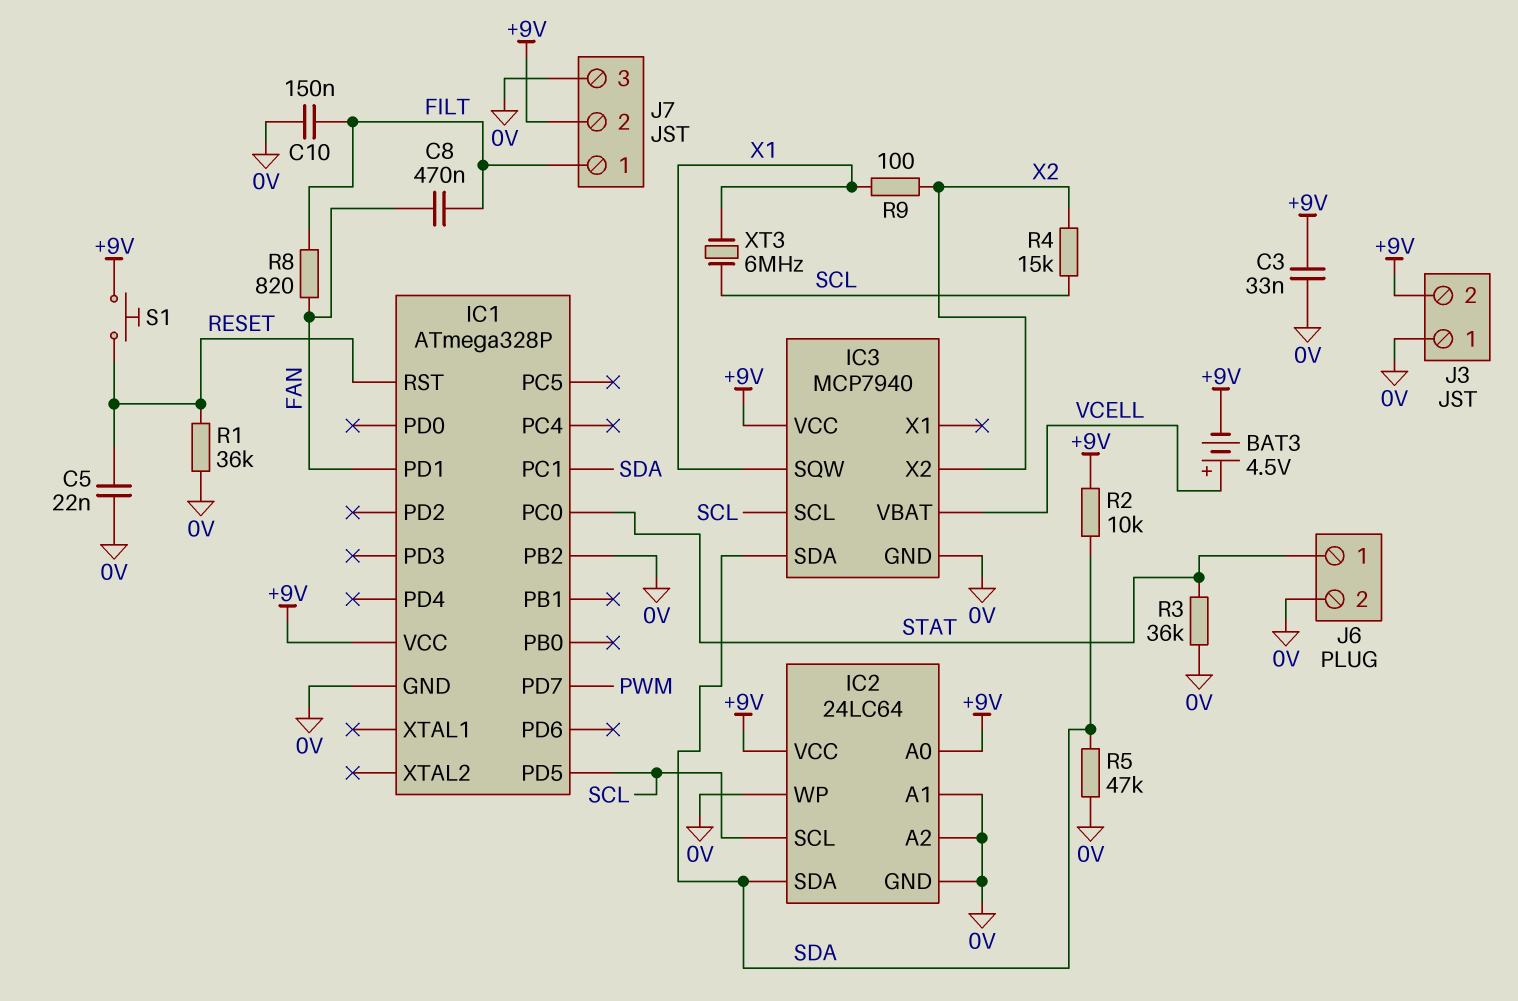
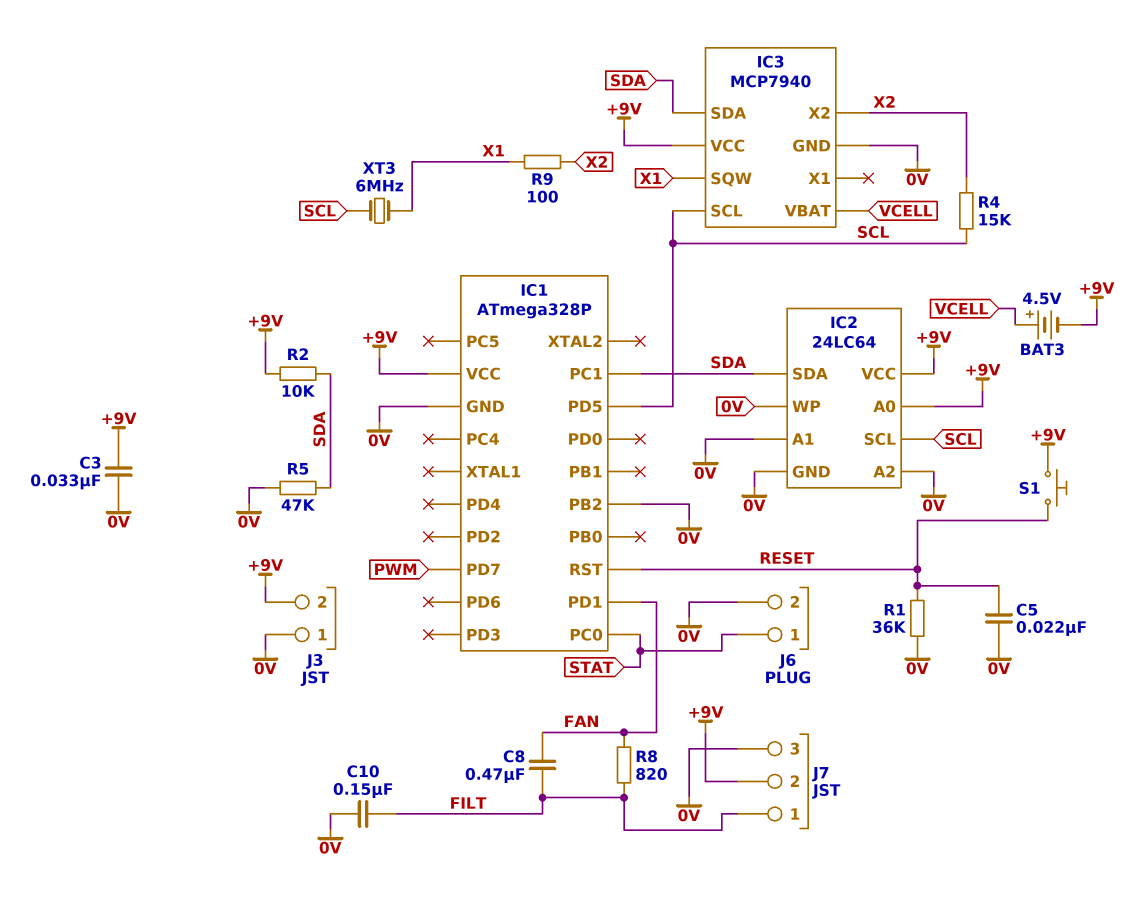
R3: 36k (0V, STAT) -> none

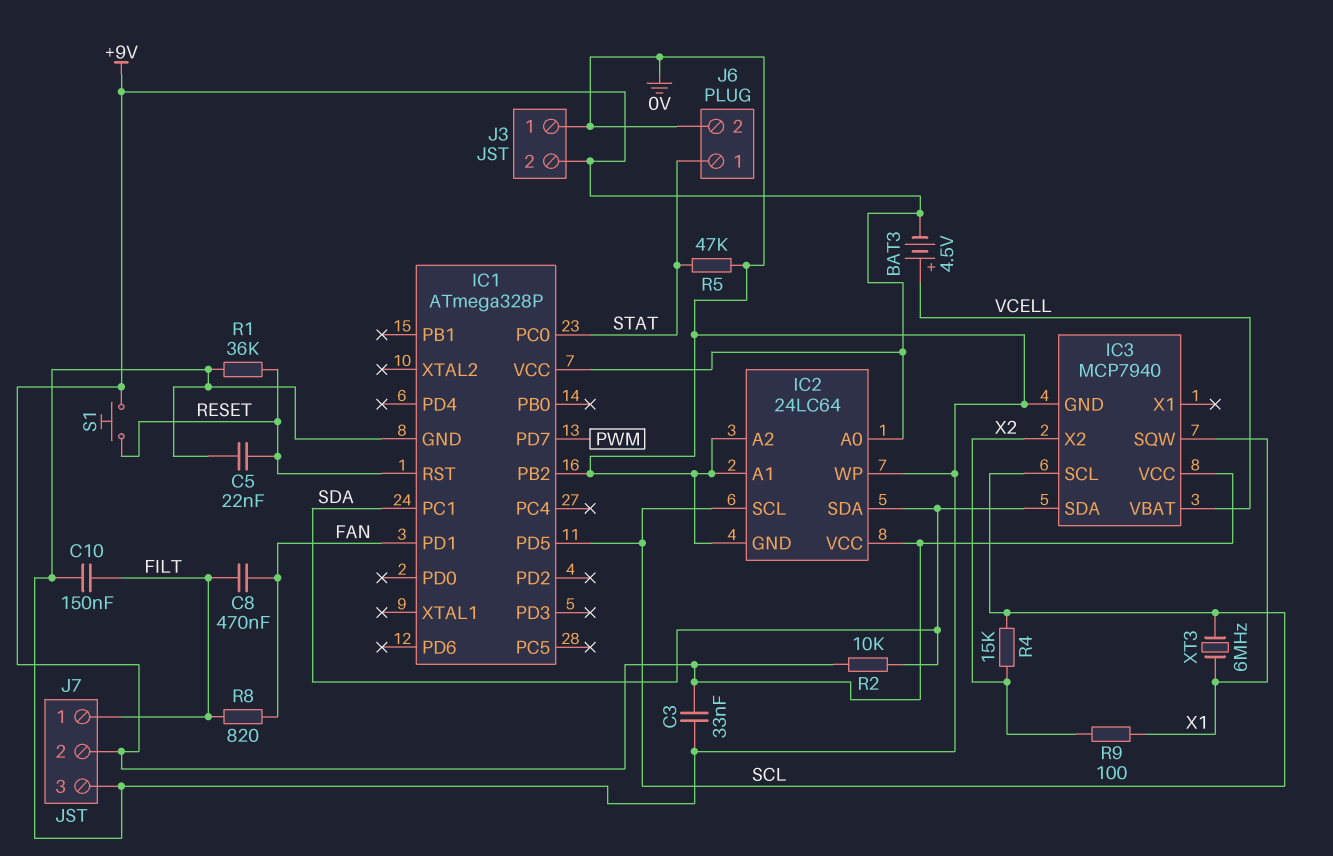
R5: 47k (0V, SDA) -> 47k (0V, STAT)

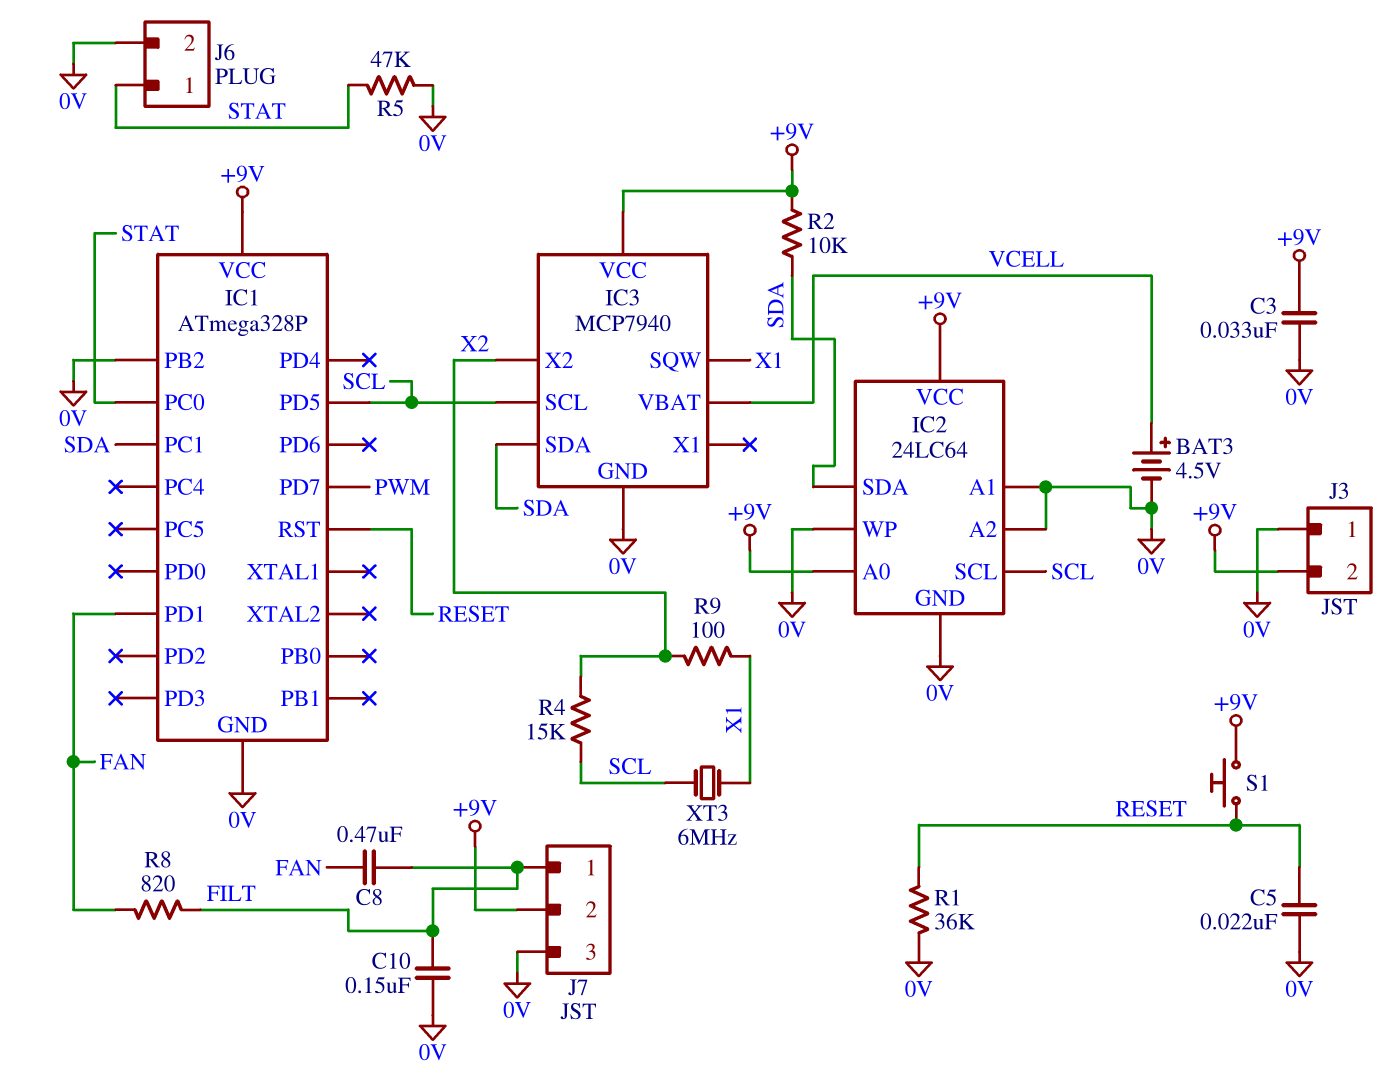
BAT3: 4.5V (plus VCELL, minus +9V) -> 4.5V (plus VCELL, minus 0V)

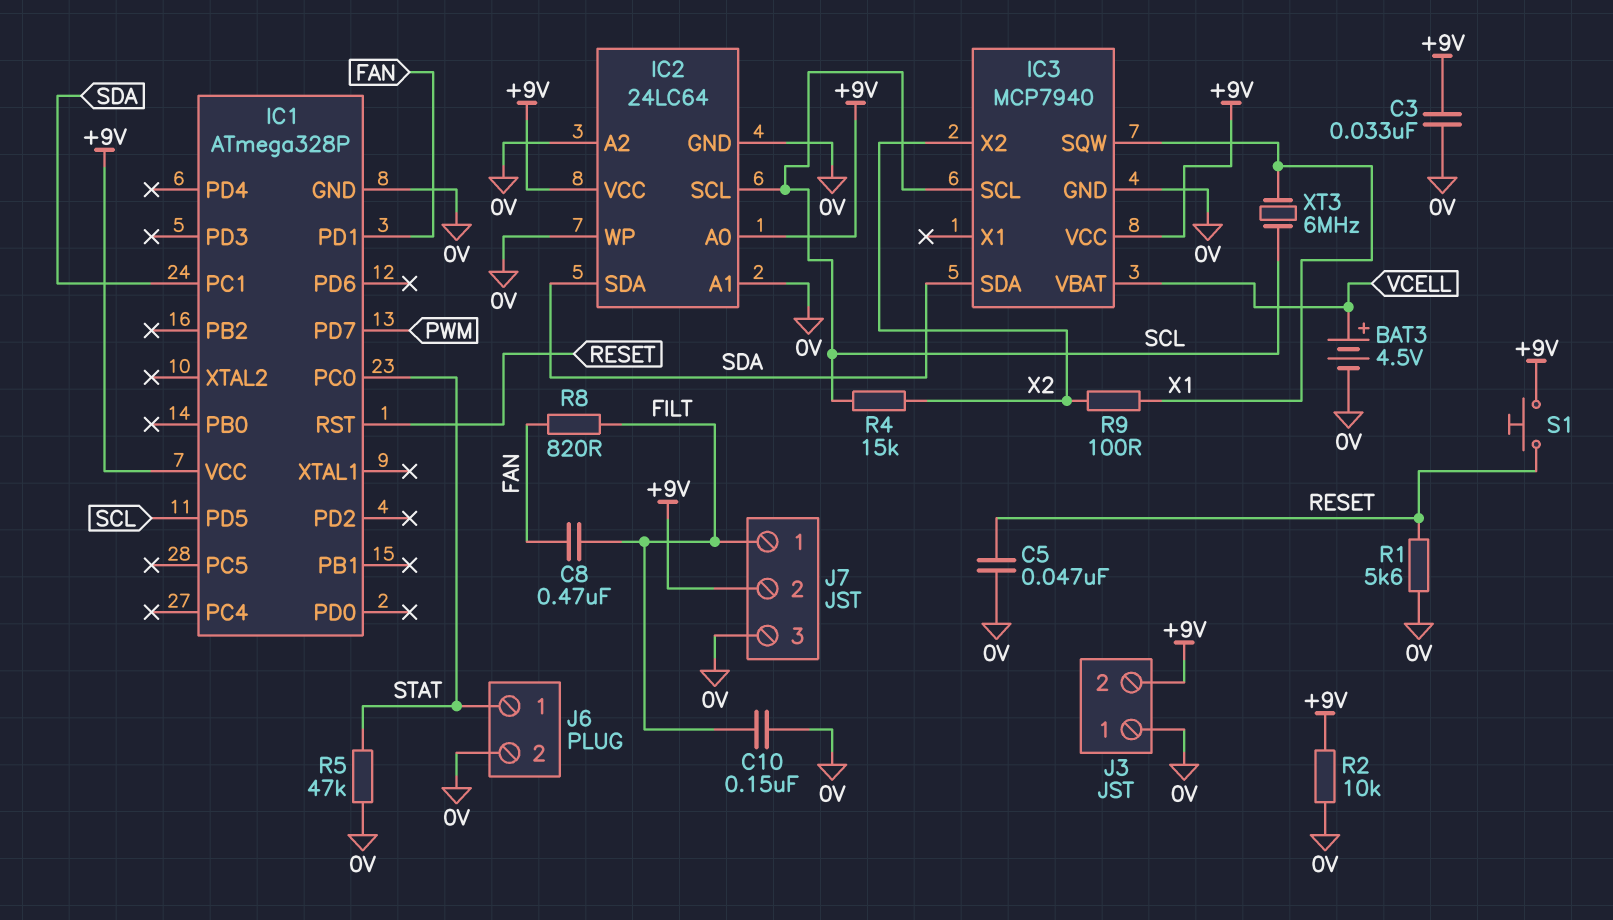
C5: 22nF (0V, RESET) -> 47nF (0V, RESET)
IC1 pin PB2: 0V -> none
R1: 36k (0V, RESET) -> 5.6k (0V, RESET)
R2: 10k (+9V, SDA) -> 10k (+9V, 0V)

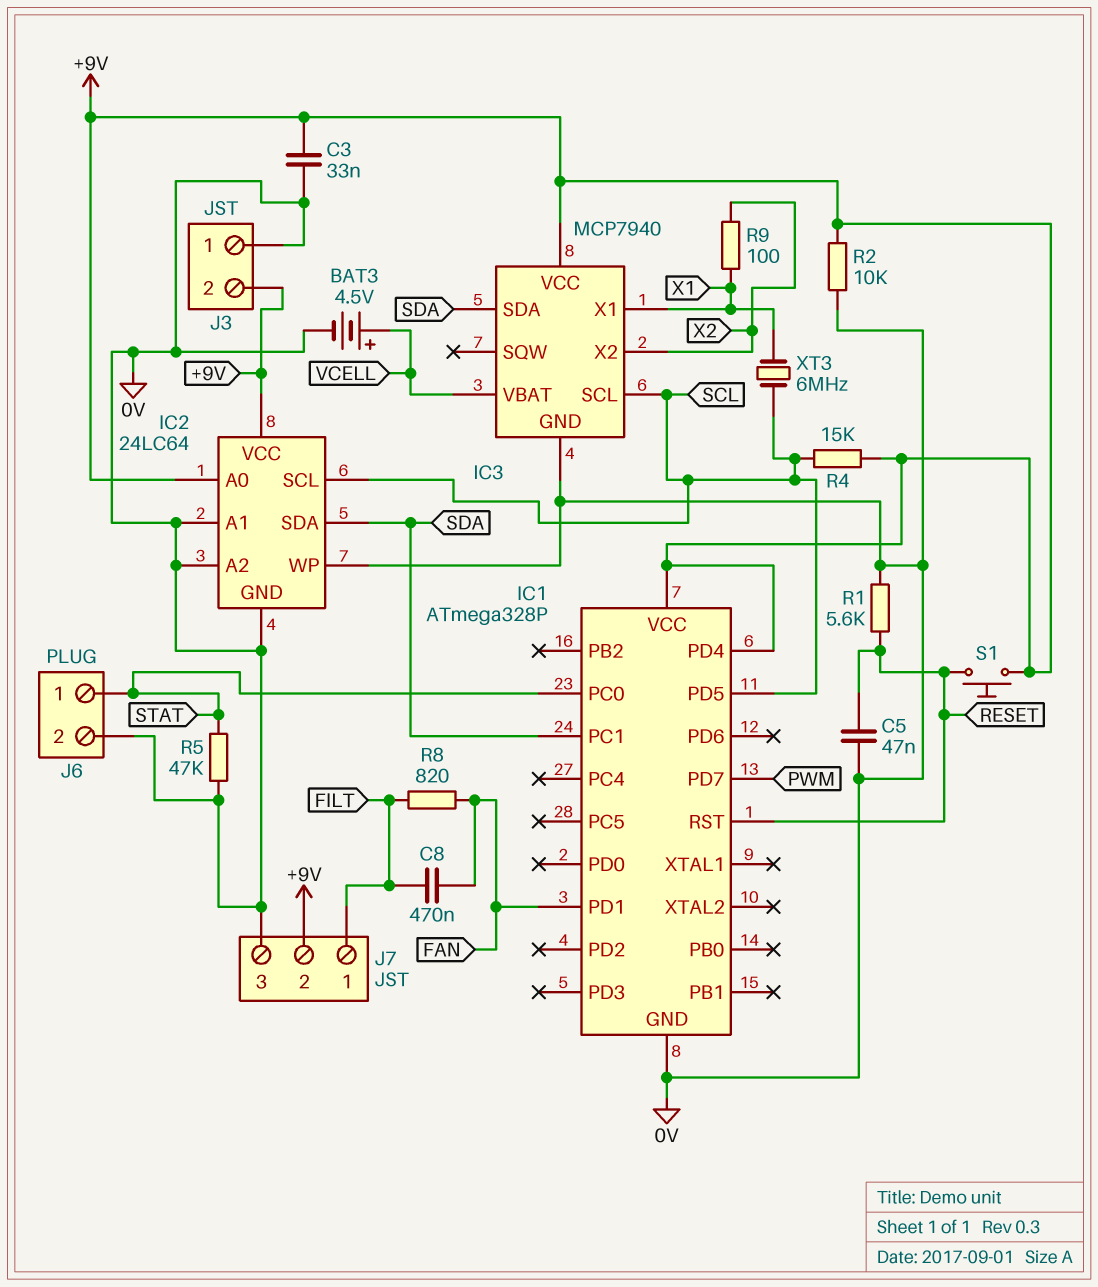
C10: 150nF (0V, FILT) -> none
IC1 pin PD4: none -> +9V
IC3 pin SQW: X1 -> none
IC3 pin X1: none -> X1
R4: 15k (SCL, X2) -> 15k (+9V, SCL)

